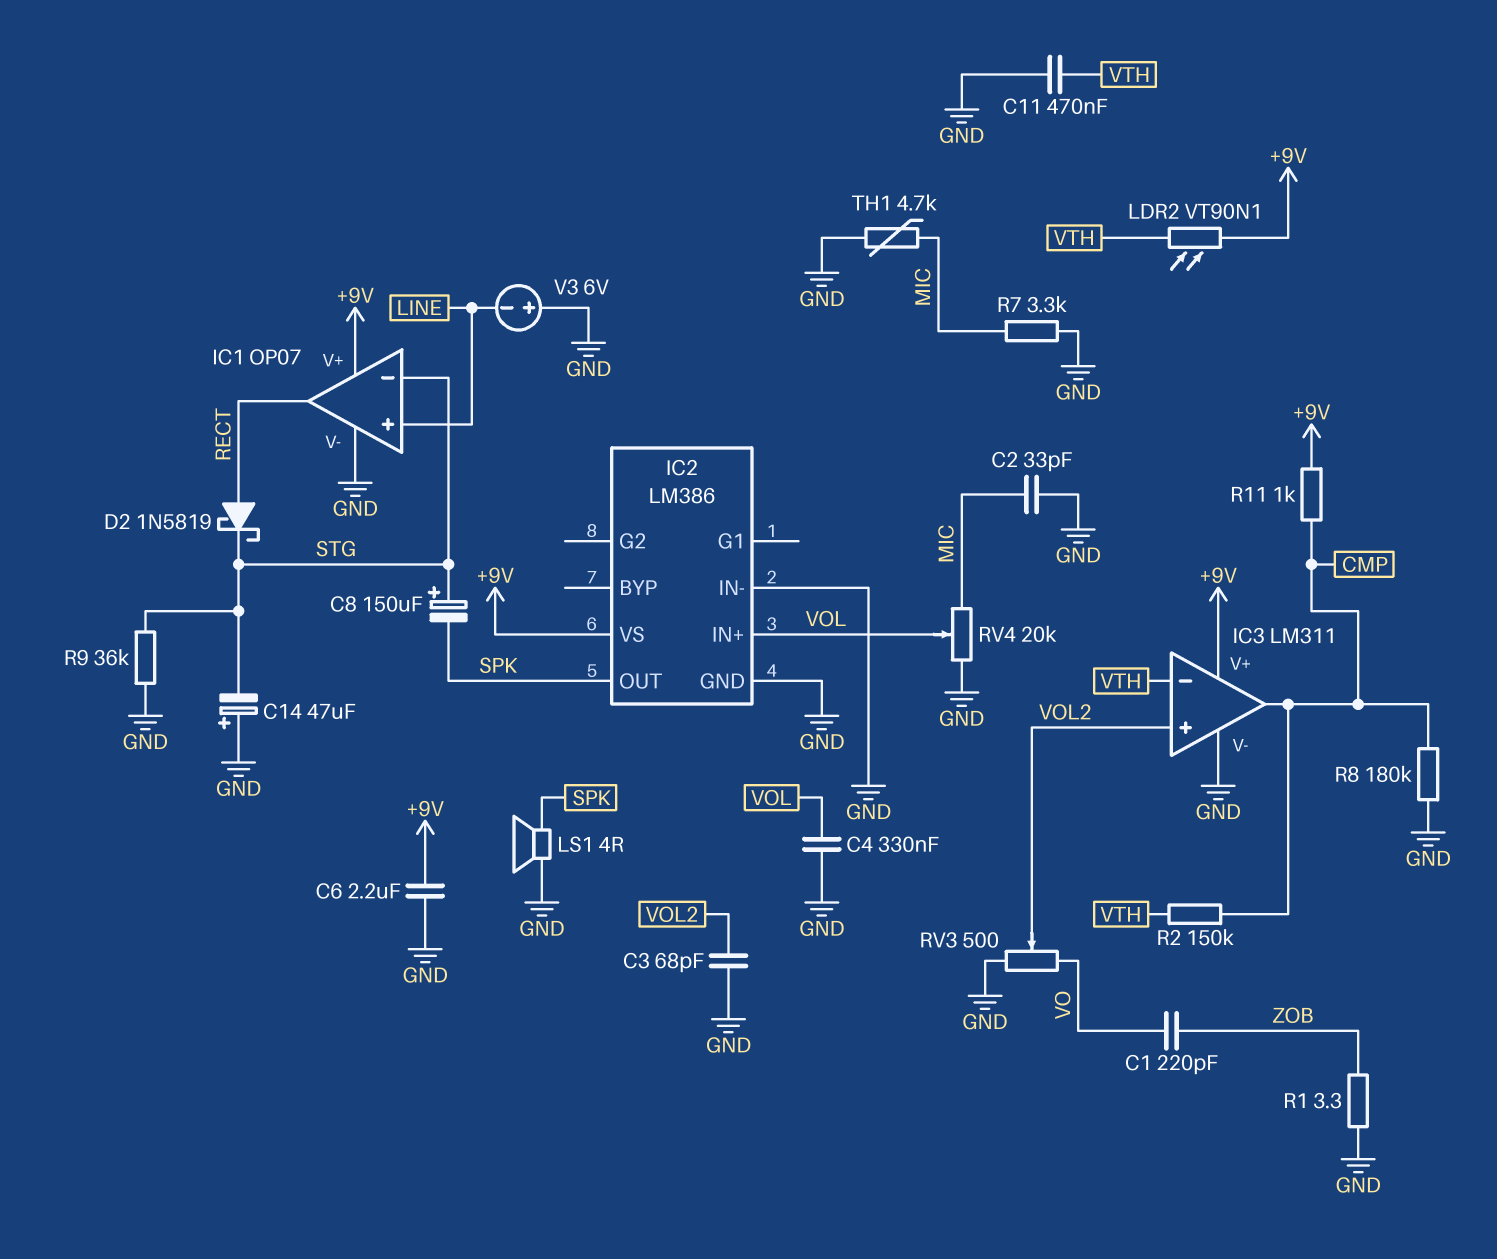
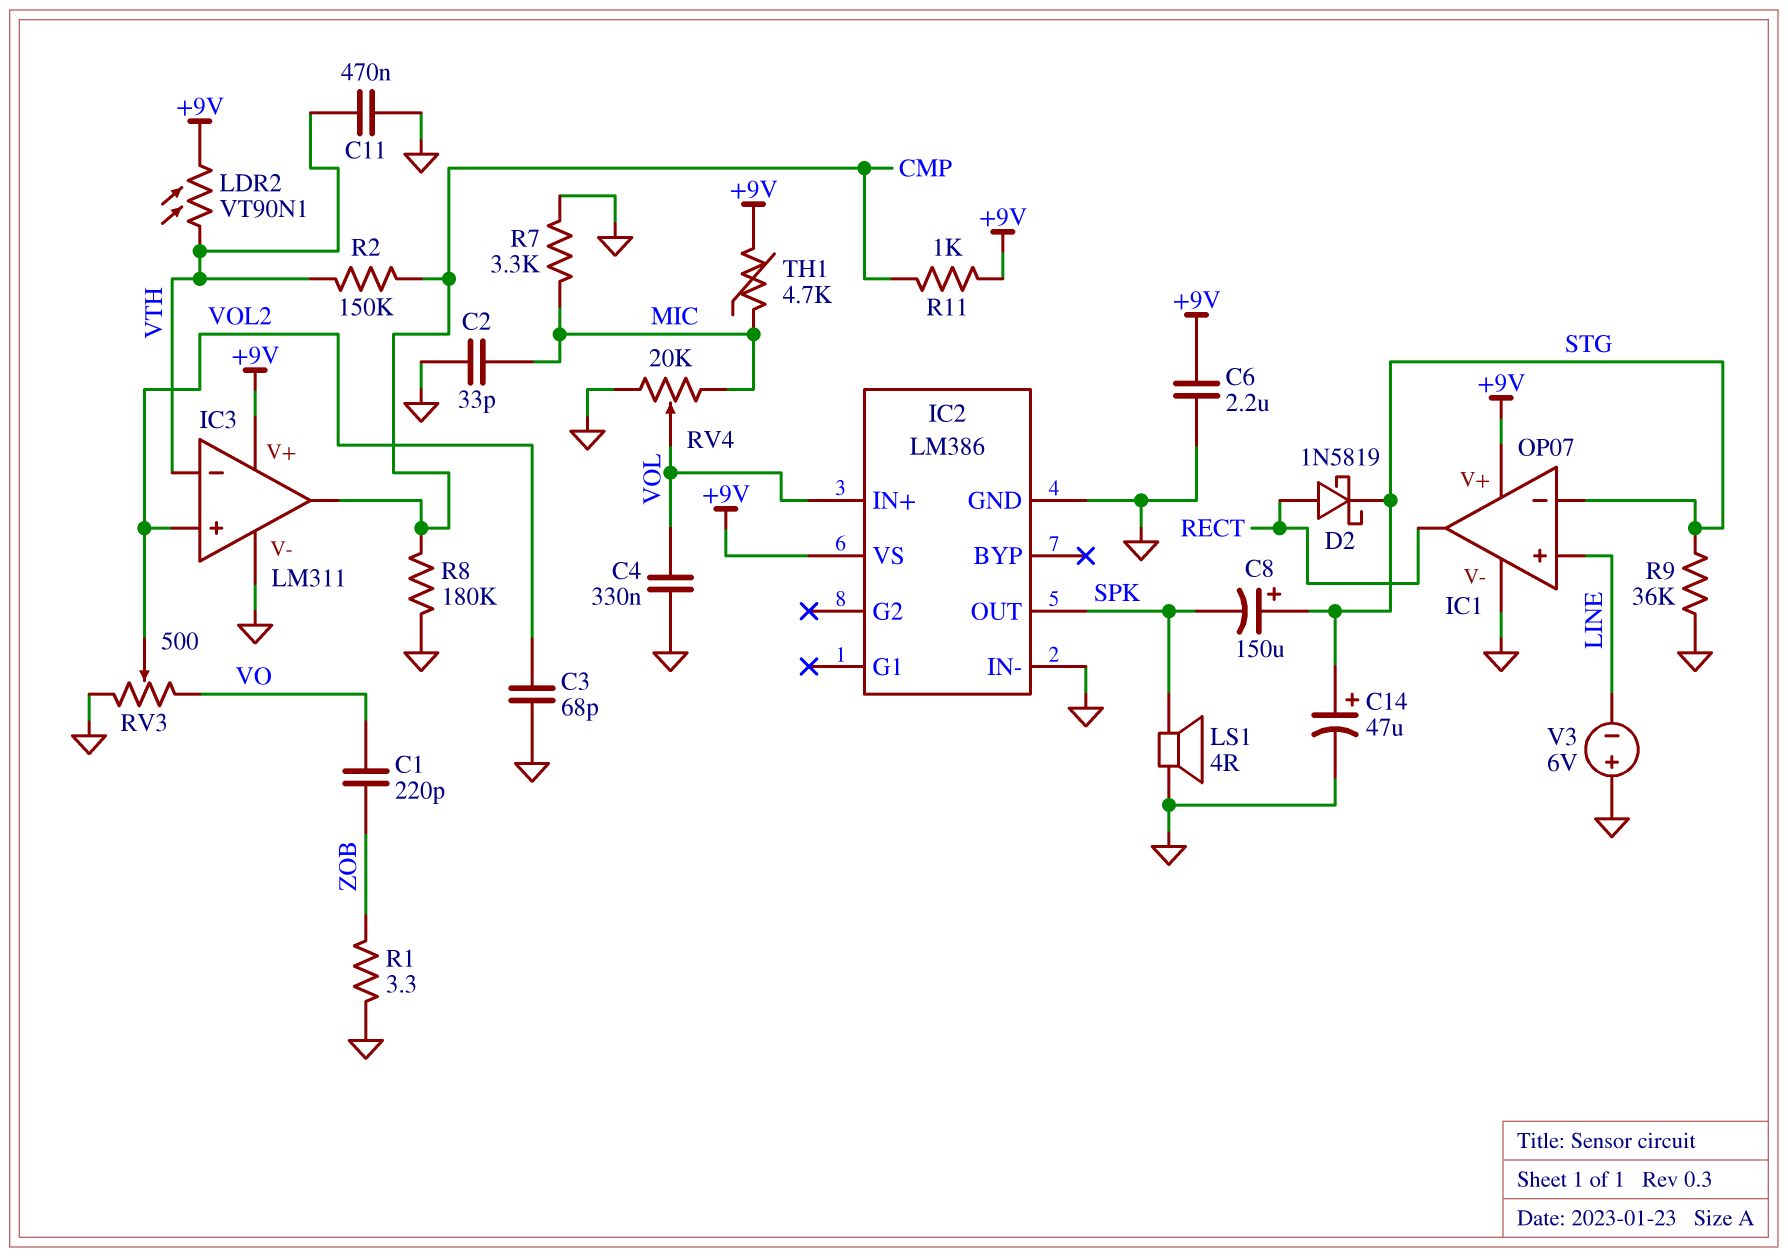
C14: 47uF (plus GND, minus STG) -> 47uF (plus STG, minus GND)
TH1: 4.7k (GND, MIC) -> 4.7k (+9V, MIC)

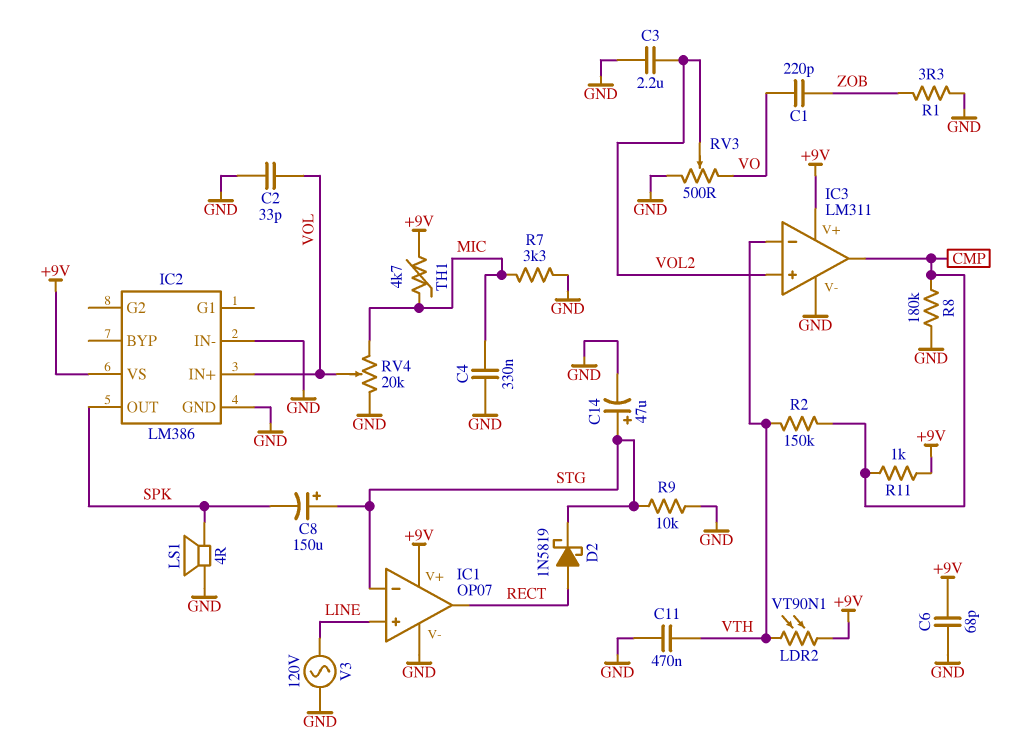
C2: 33pF (GND, MIC) -> 33pF (GND, VOL)
C3: 68pF (GND, VOL2) -> 2.2uF (GND, VOL2)
C4: 330nF (GND, VOL) -> 330nF (GND, MIC)
C6: 2.2uF (+9V, GND) -> 68pF (+9V, GND)
R9: 36k (GND, STG) -> 10k (GND, STG)
V3: 6V (plus GND, minus LINE) -> AC 120V (GND, LINE)

